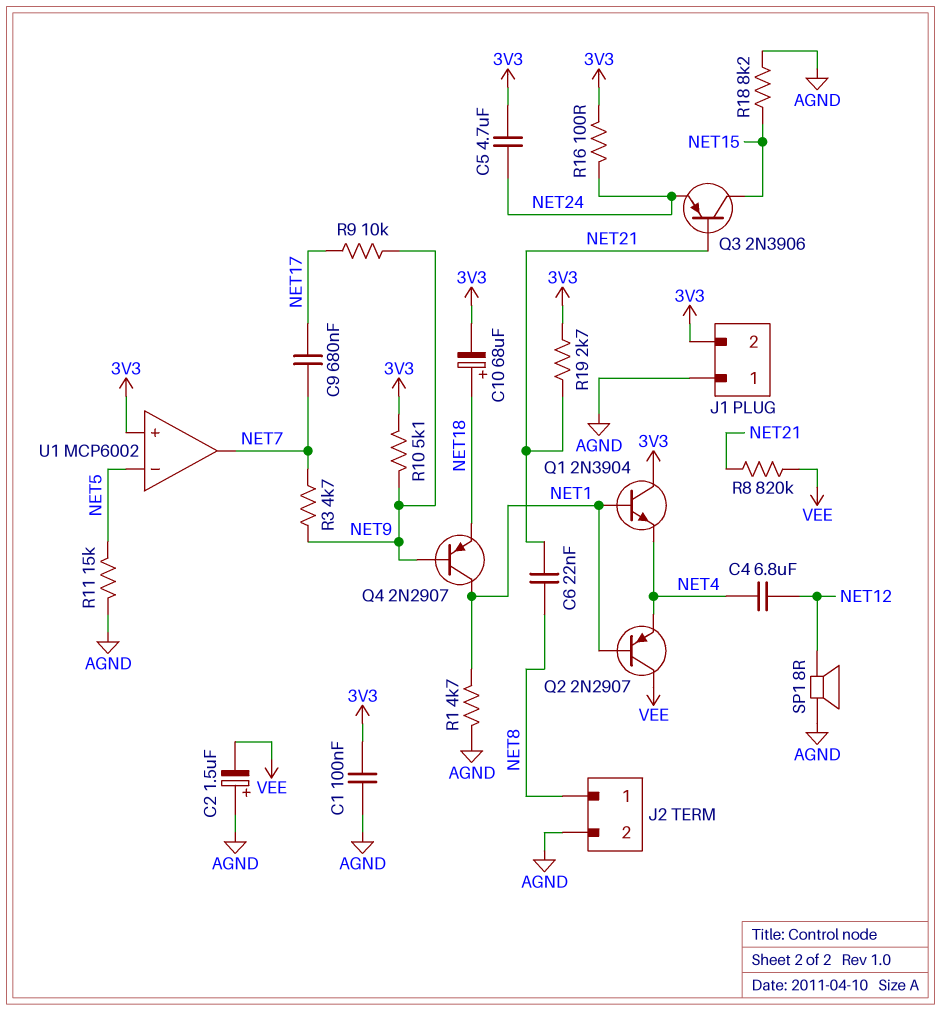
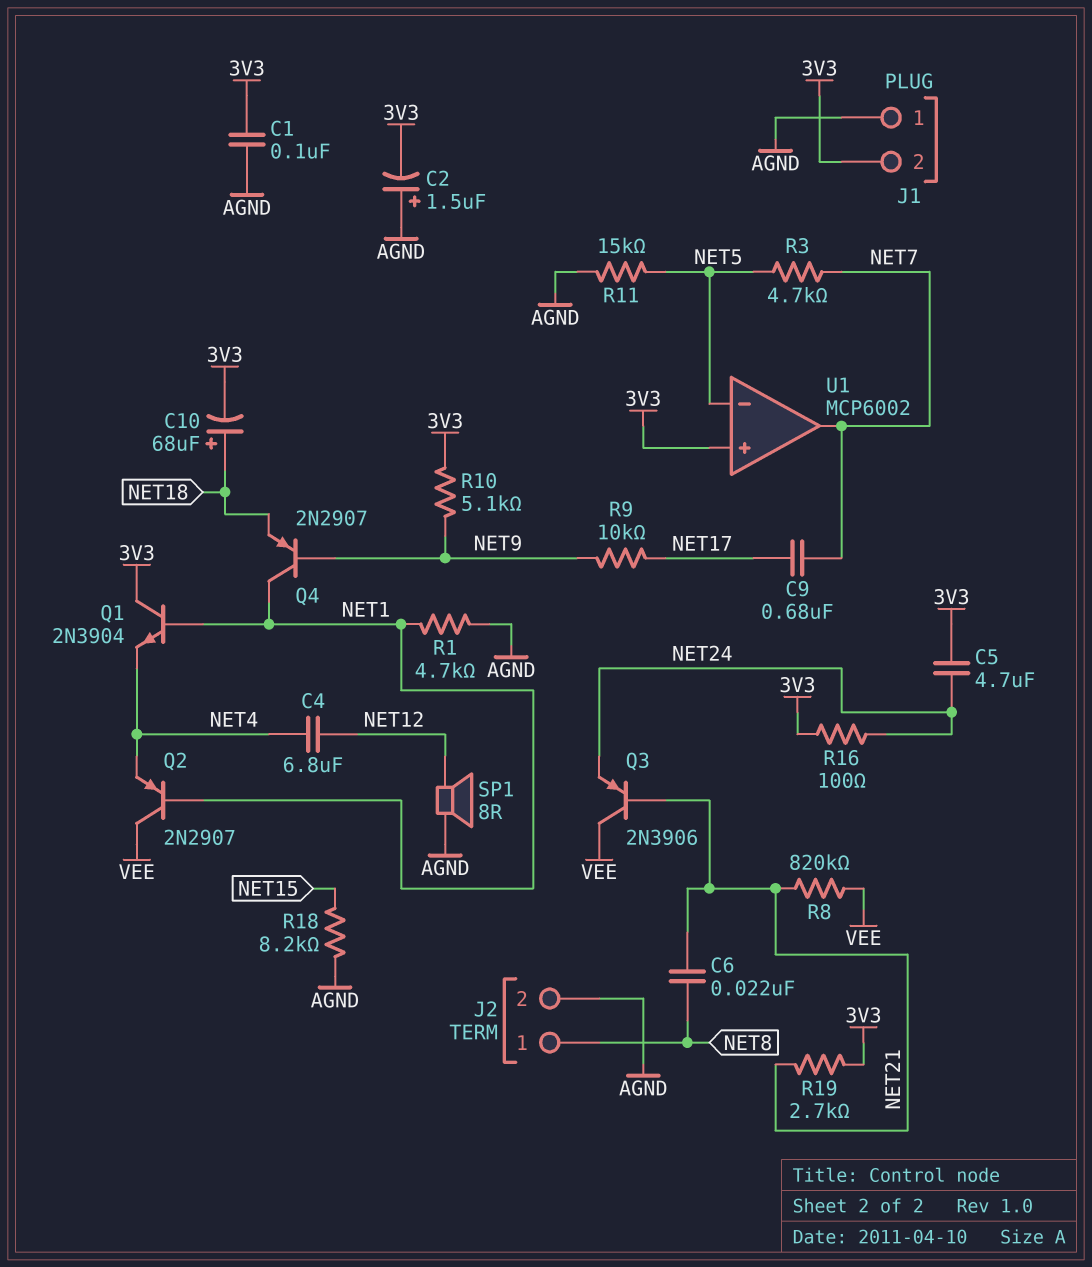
C2: 1.5uF (plus AGND, minus VEE) -> 1.5uF (plus AGND, minus 3V3)
Q3: PNP 2N3906 (B NET21, C NET15, E NET24) -> PNP 2N3906 (B NET21, C VEE, E NET24)
R3: 4.7k (NET7, NET9) -> 4.7k (NET5, NET7)

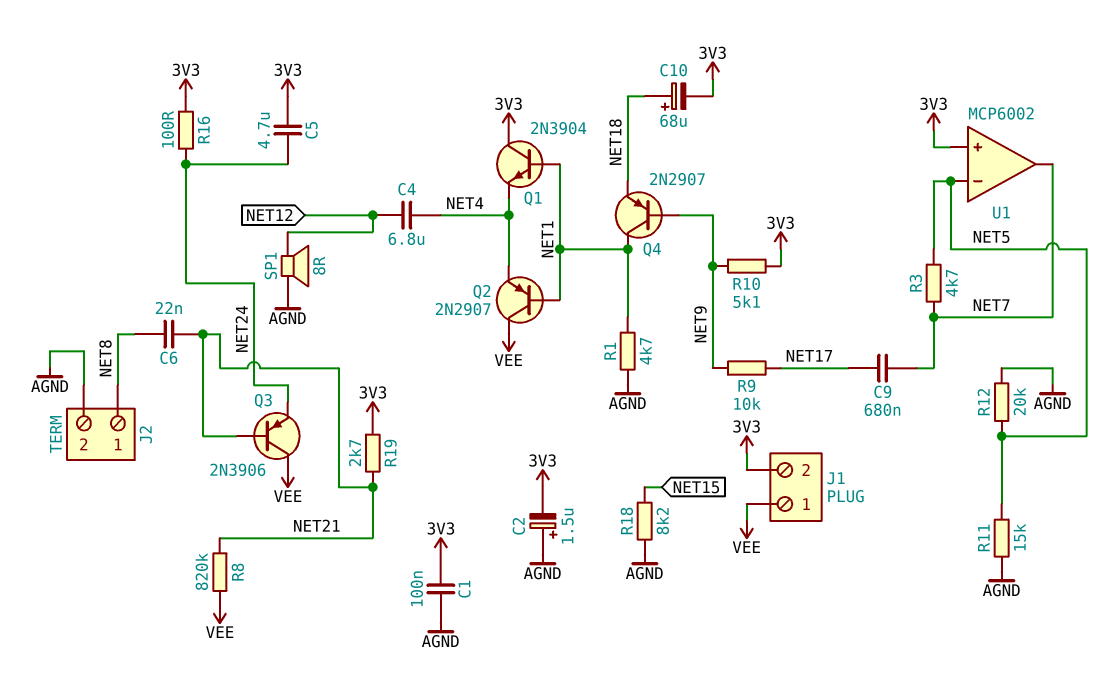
J1 pin 1: AGND -> VEE
R12: none -> 20k (AGND, NET5)

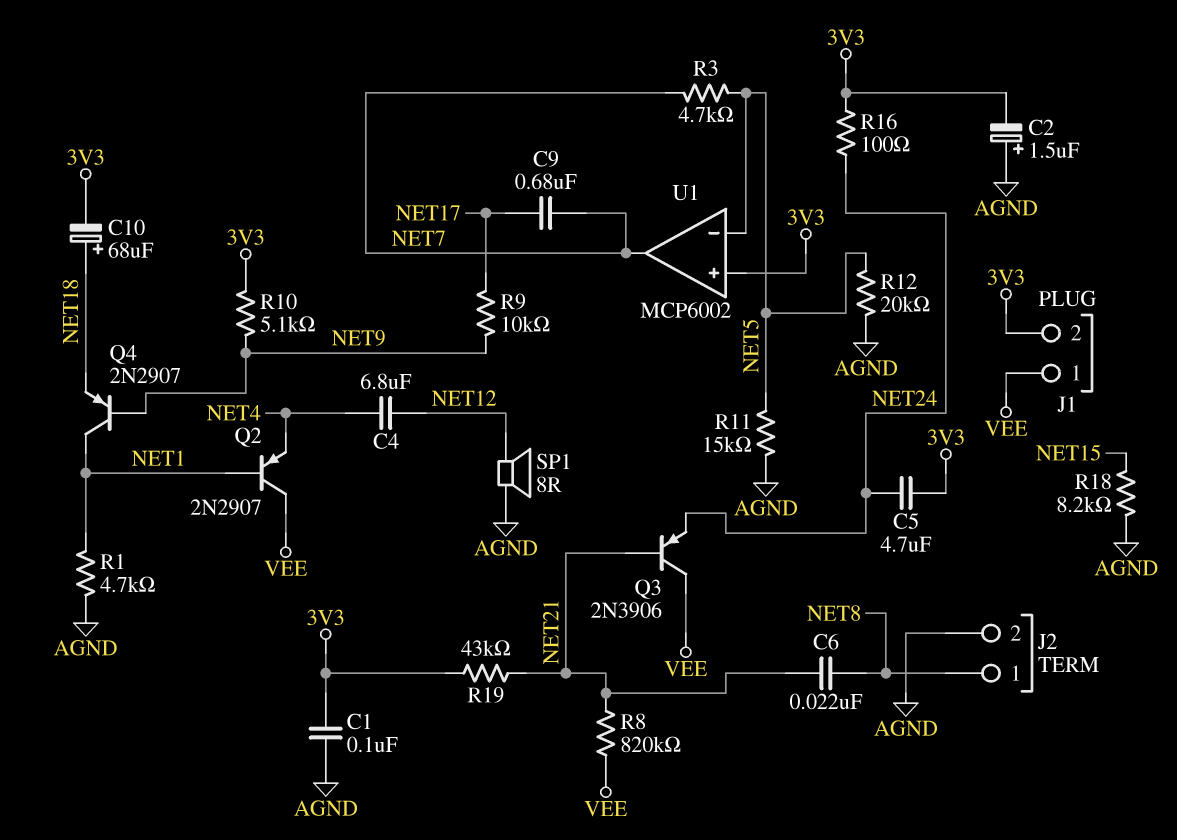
Q1: NPN 2N3904 (B NET1, C 3V3, E NET4) -> none
R19: 2.7k (3V3, NET21) -> 43k (3V3, NET21)

